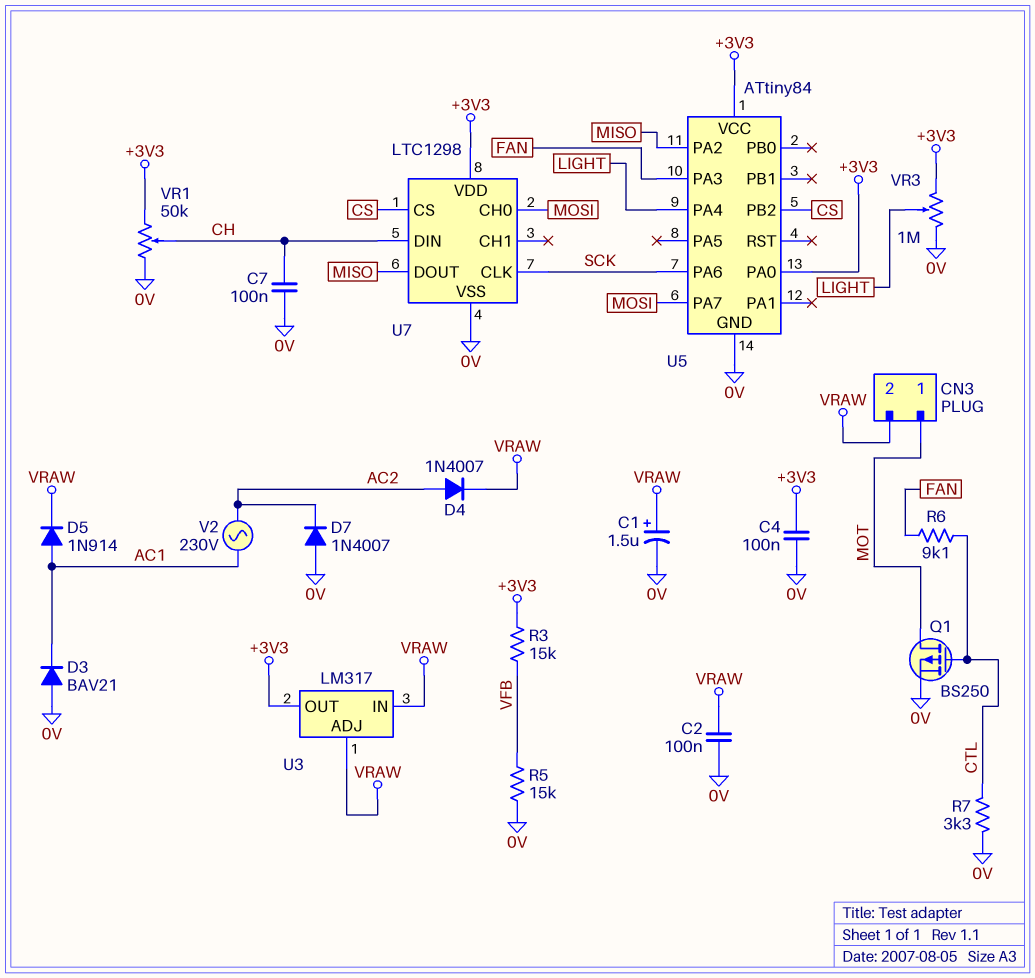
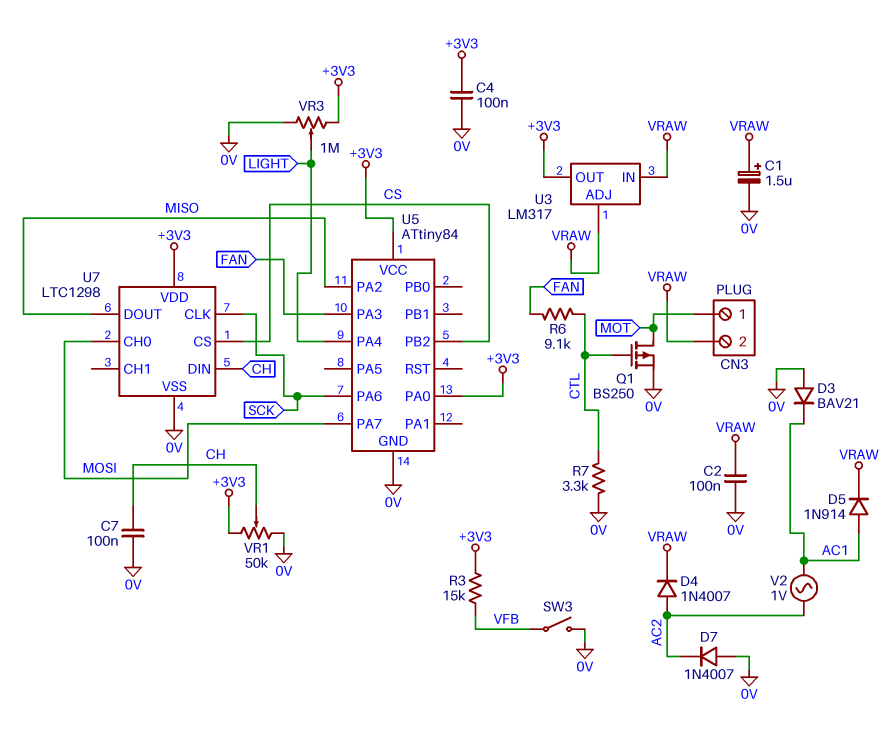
R5: 15k (0V, VFB) -> none
SW3: none -> switch (0V, VFB)
V2: AC 230V (AC1, AC2) -> AC 1V (AC1, AC2)

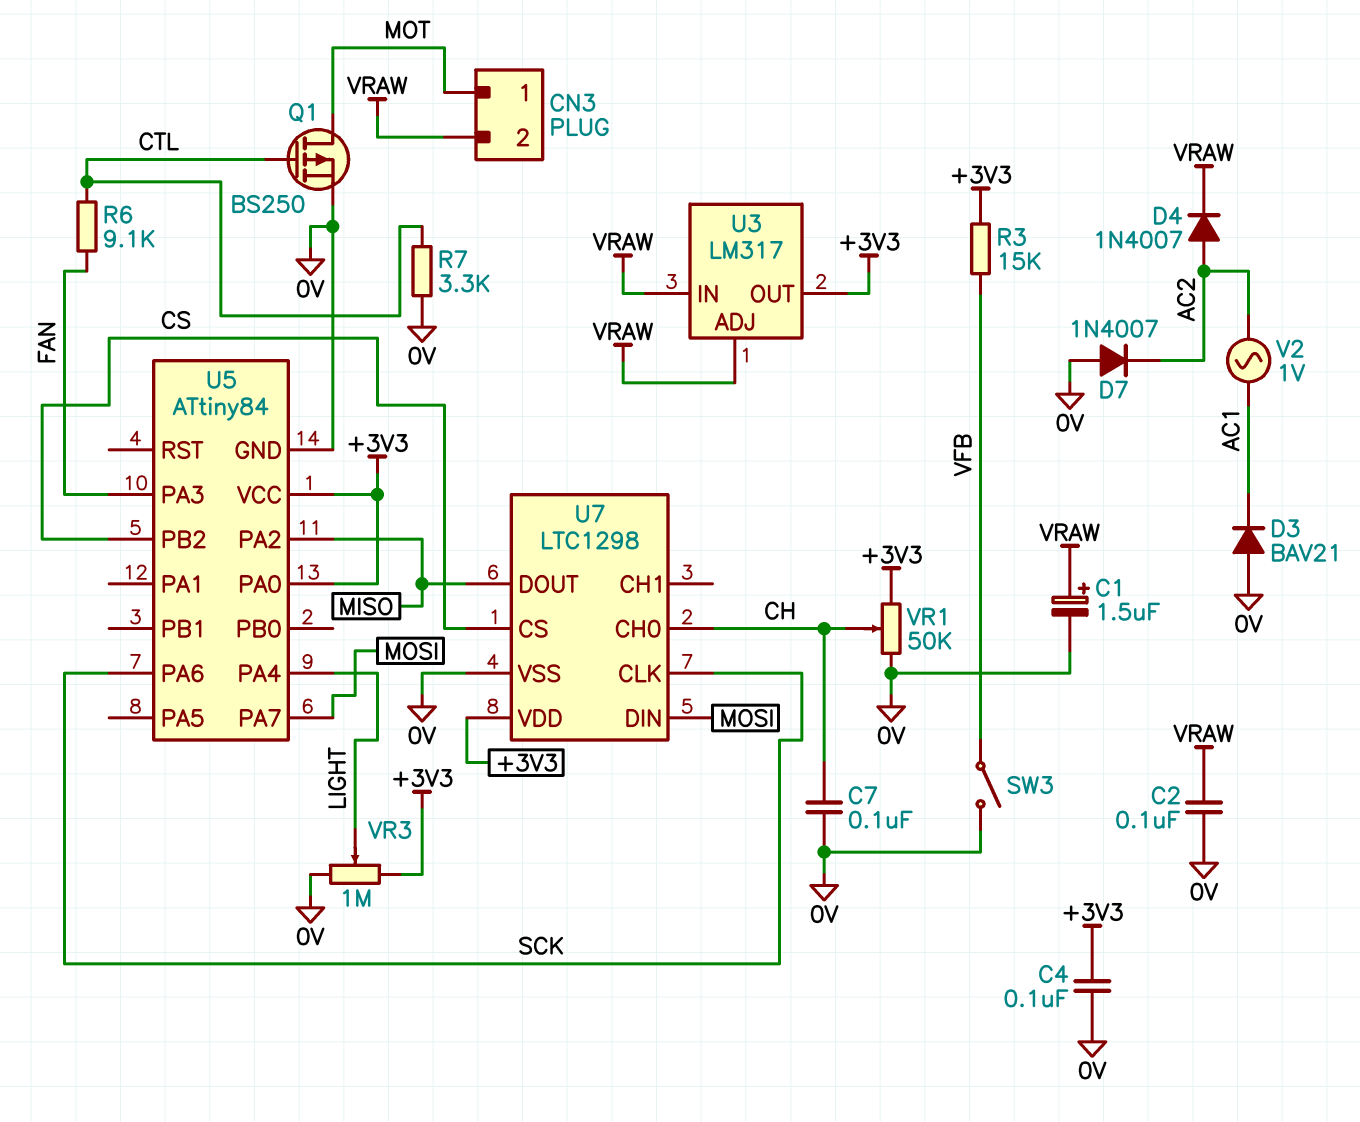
D5: diode 1N914 (A AC1, K VRAW) -> none
U7 pin CH0: MOSI -> CH
U7 pin DIN: CH -> MOSI

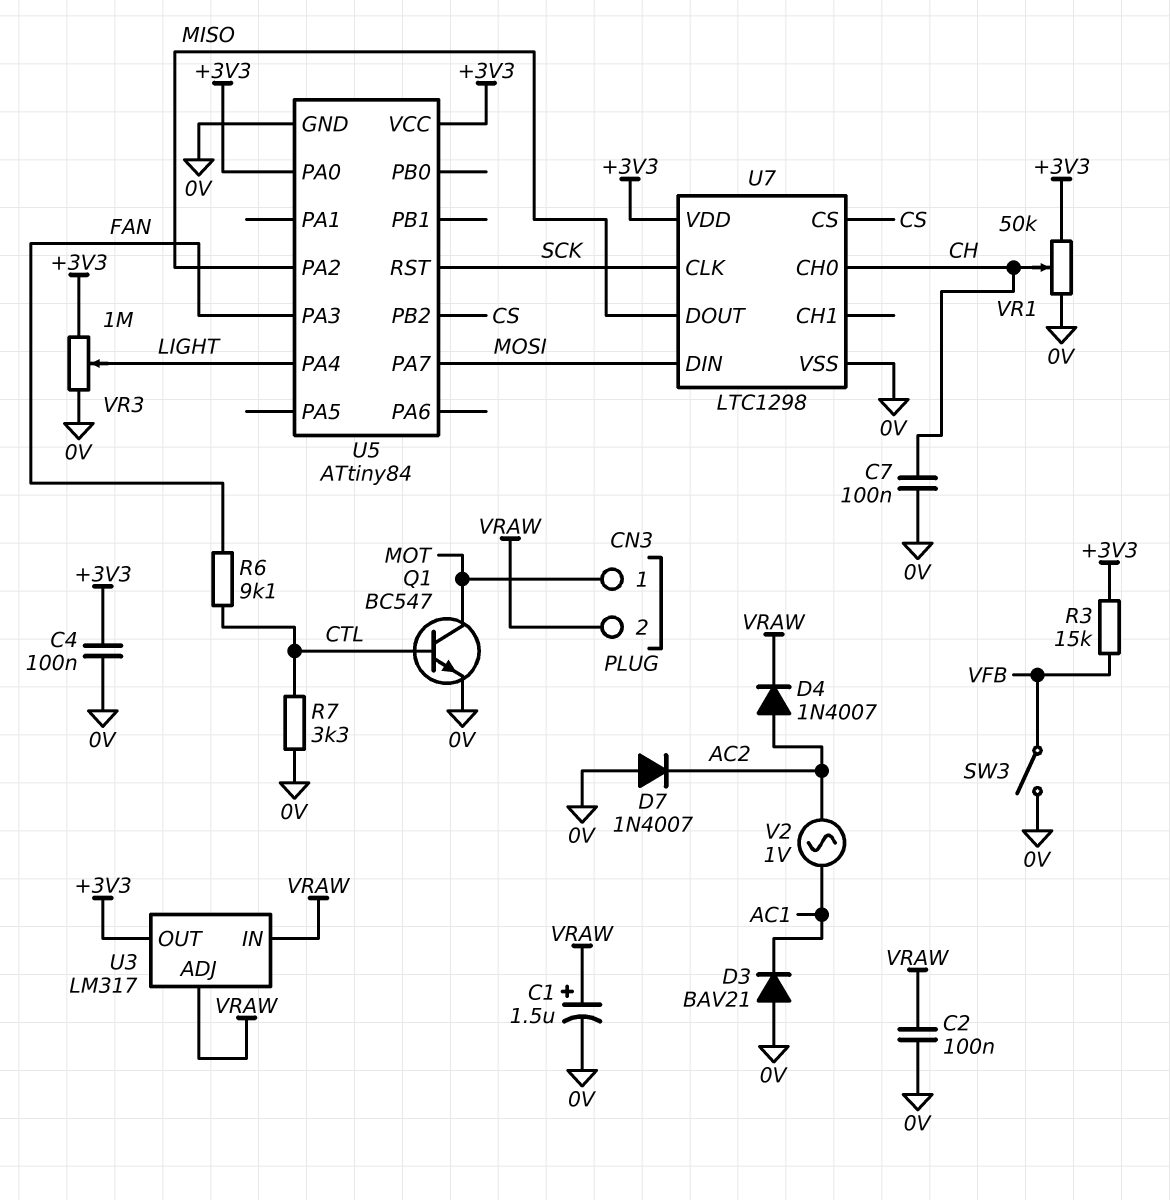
Q1: PMOS BS250 (G CTL, D MOT, S 0V) -> NPN BC547 (B CTL, C MOT, E 0V)
U5 pin PA6: SCK -> none
U5 pin RST: none -> SCK

